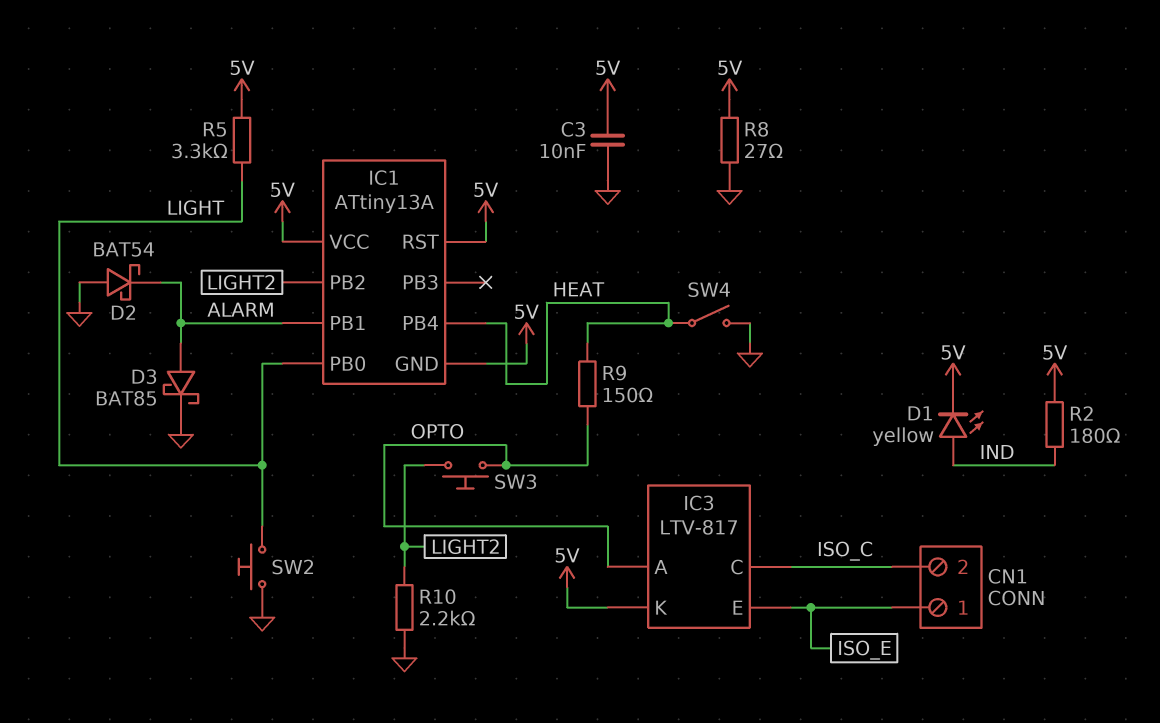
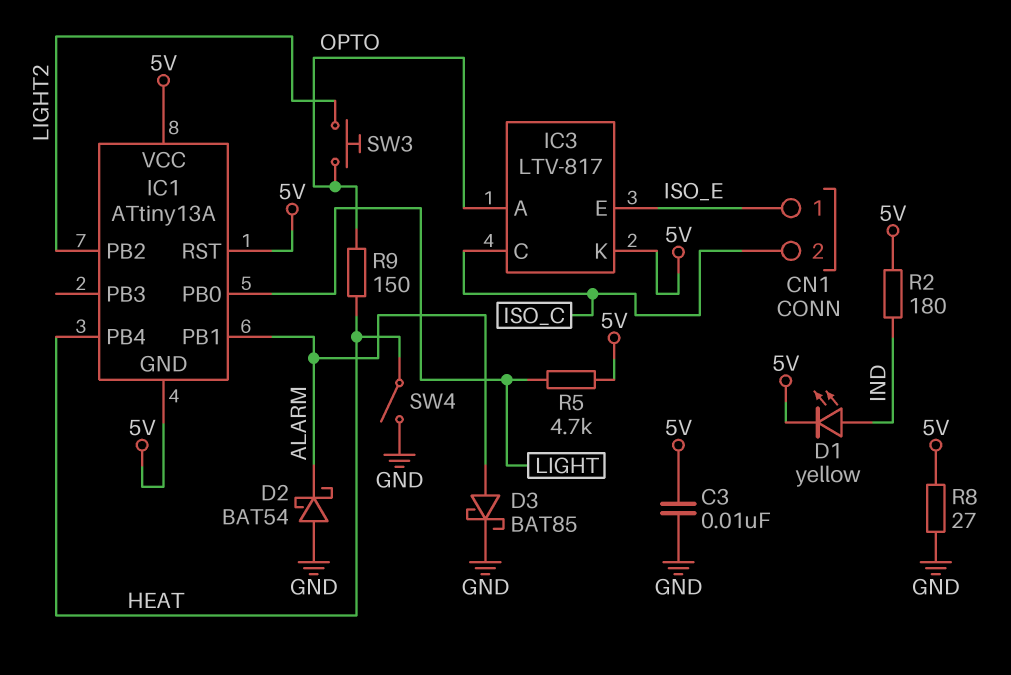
R5: 3.3k (5V, LIGHT) -> 4.7k (5V, LIGHT)
R10: 2.2k (GND, LIGHT2) -> none
SW2: button (GND, LIGHT) -> none

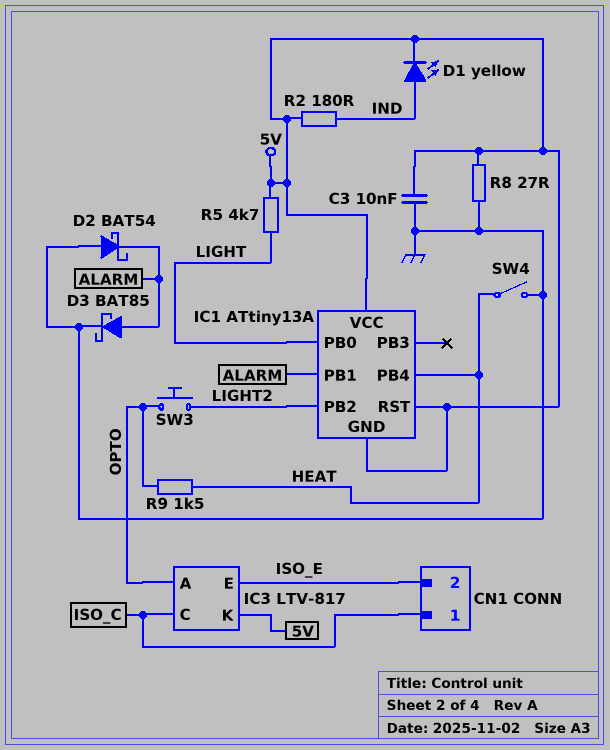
CN1 pin 1: ISO_E -> ISO_C
CN1 pin 2: ISO_C -> ISO_E
R9: 150 (HEAT, OPTO) -> 1.5k (HEAT, OPTO)

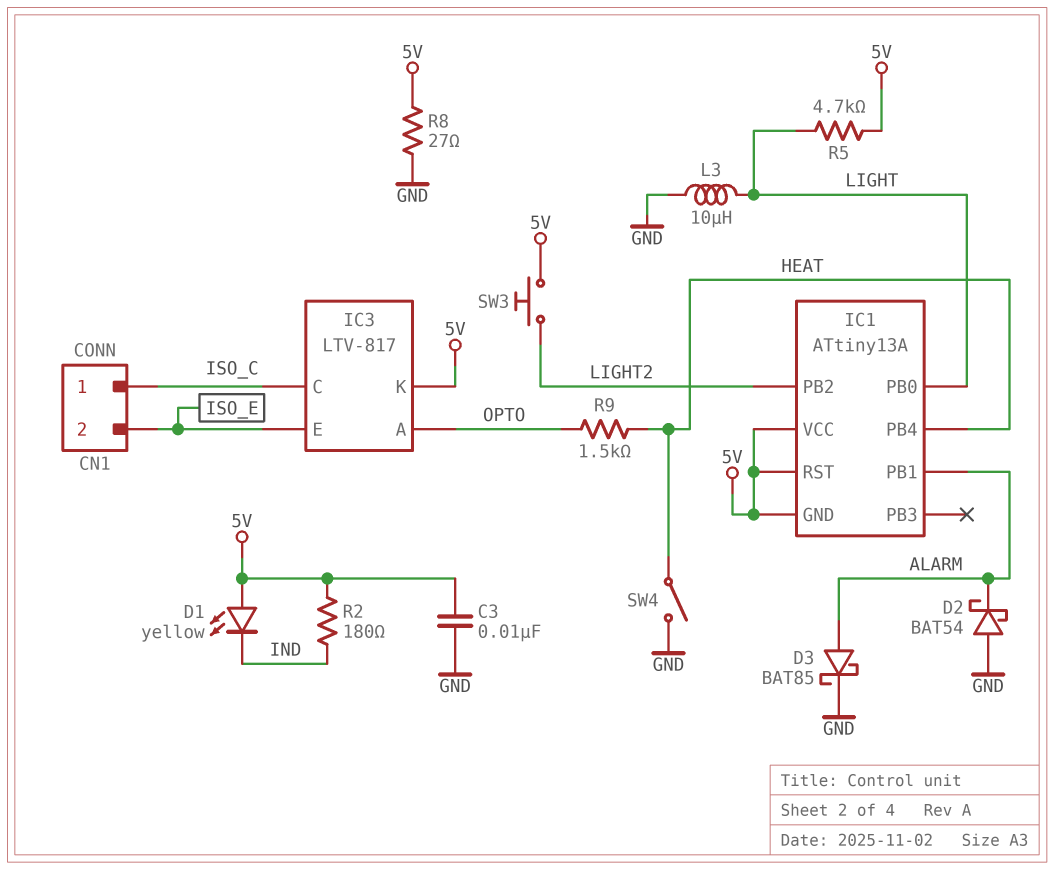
D1: LED yellow (A IND, K 5V) -> LED yellow (A 5V, K IND)
L3: none -> 10uH (GND, LIGHT)
SW3: button (LIGHT2, OPTO) -> button (5V, LIGHT2)

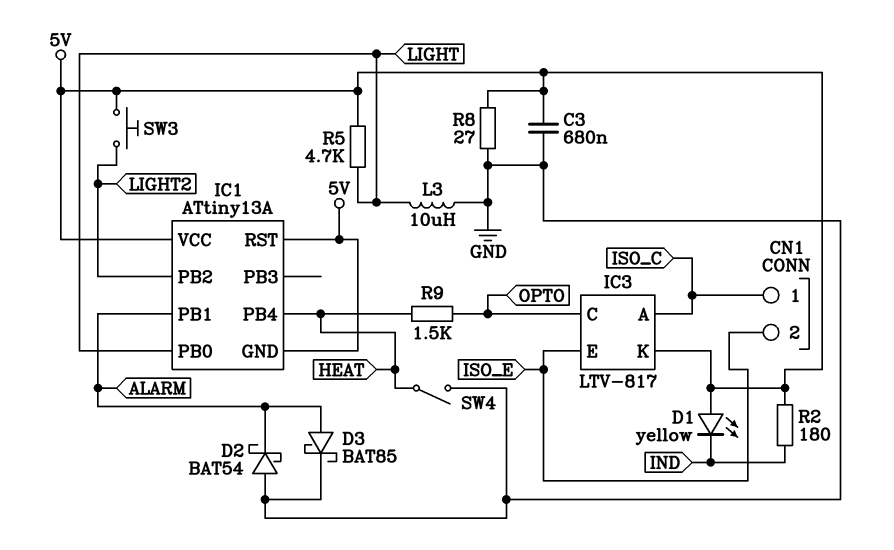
C3: 10nF (5V, GND) -> 680nF (5V, GND)
IC3 pin A: OPTO -> ISO_C
IC3 pin C: ISO_C -> OPTO

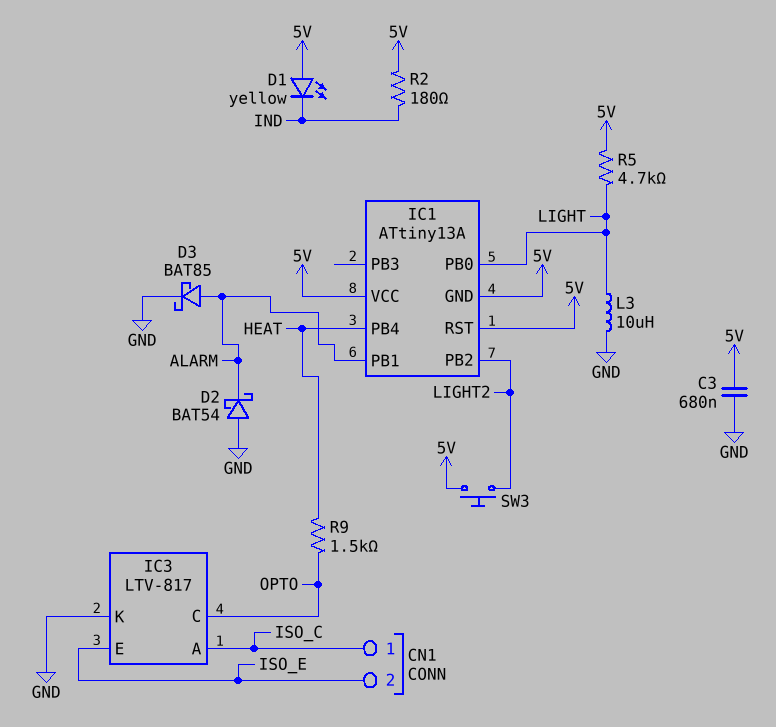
IC3 pin K: 5V -> GND
R8: 27 (5V, GND) -> none
SW4: switch (GND, HEAT) -> none

